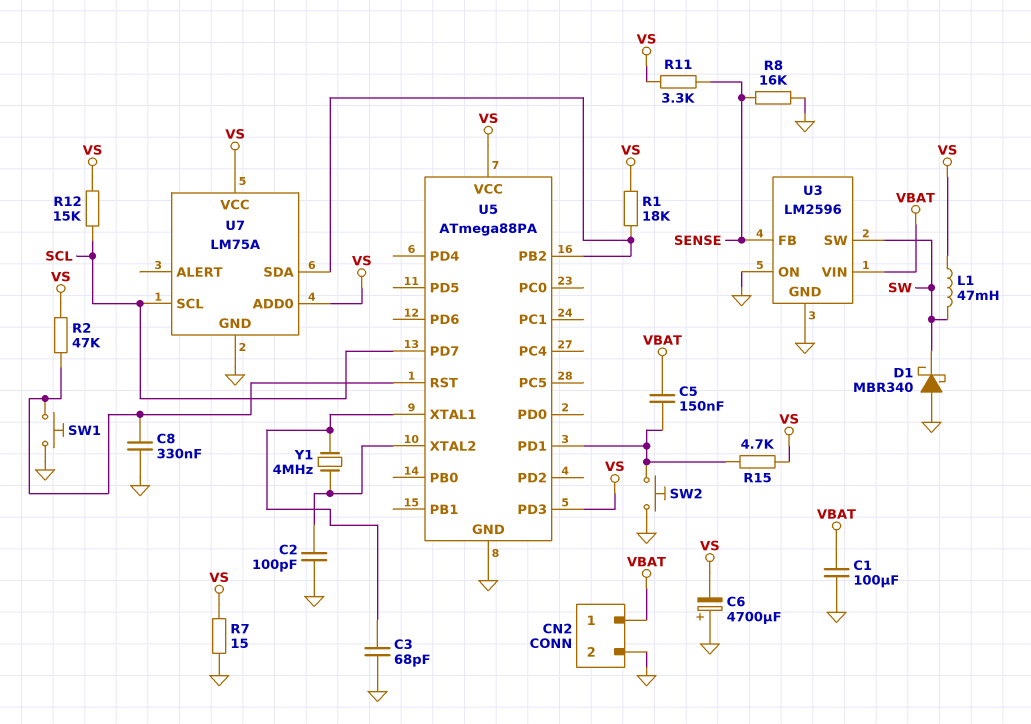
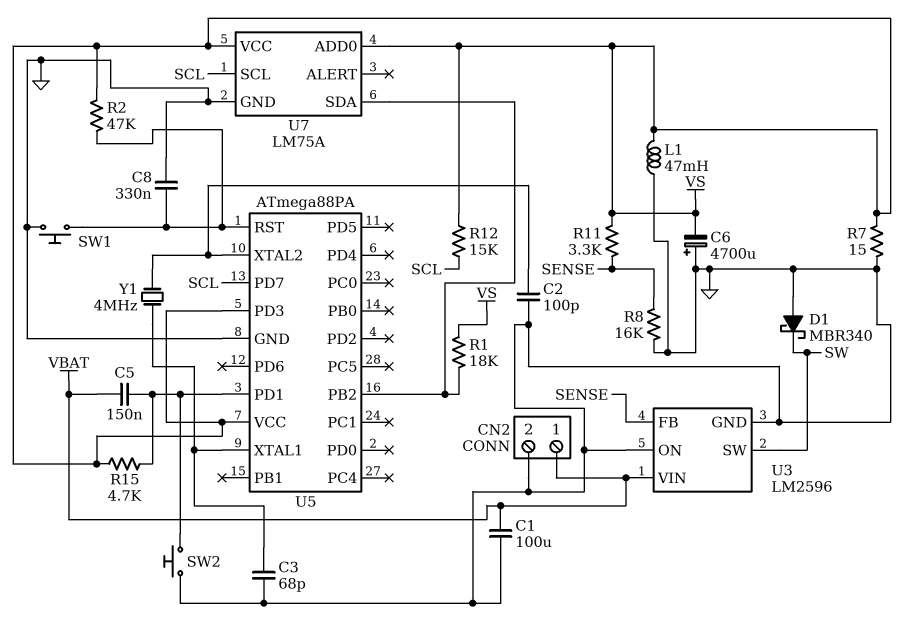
L1: 47mH (SW, VS) -> 47mH (GND, VS)

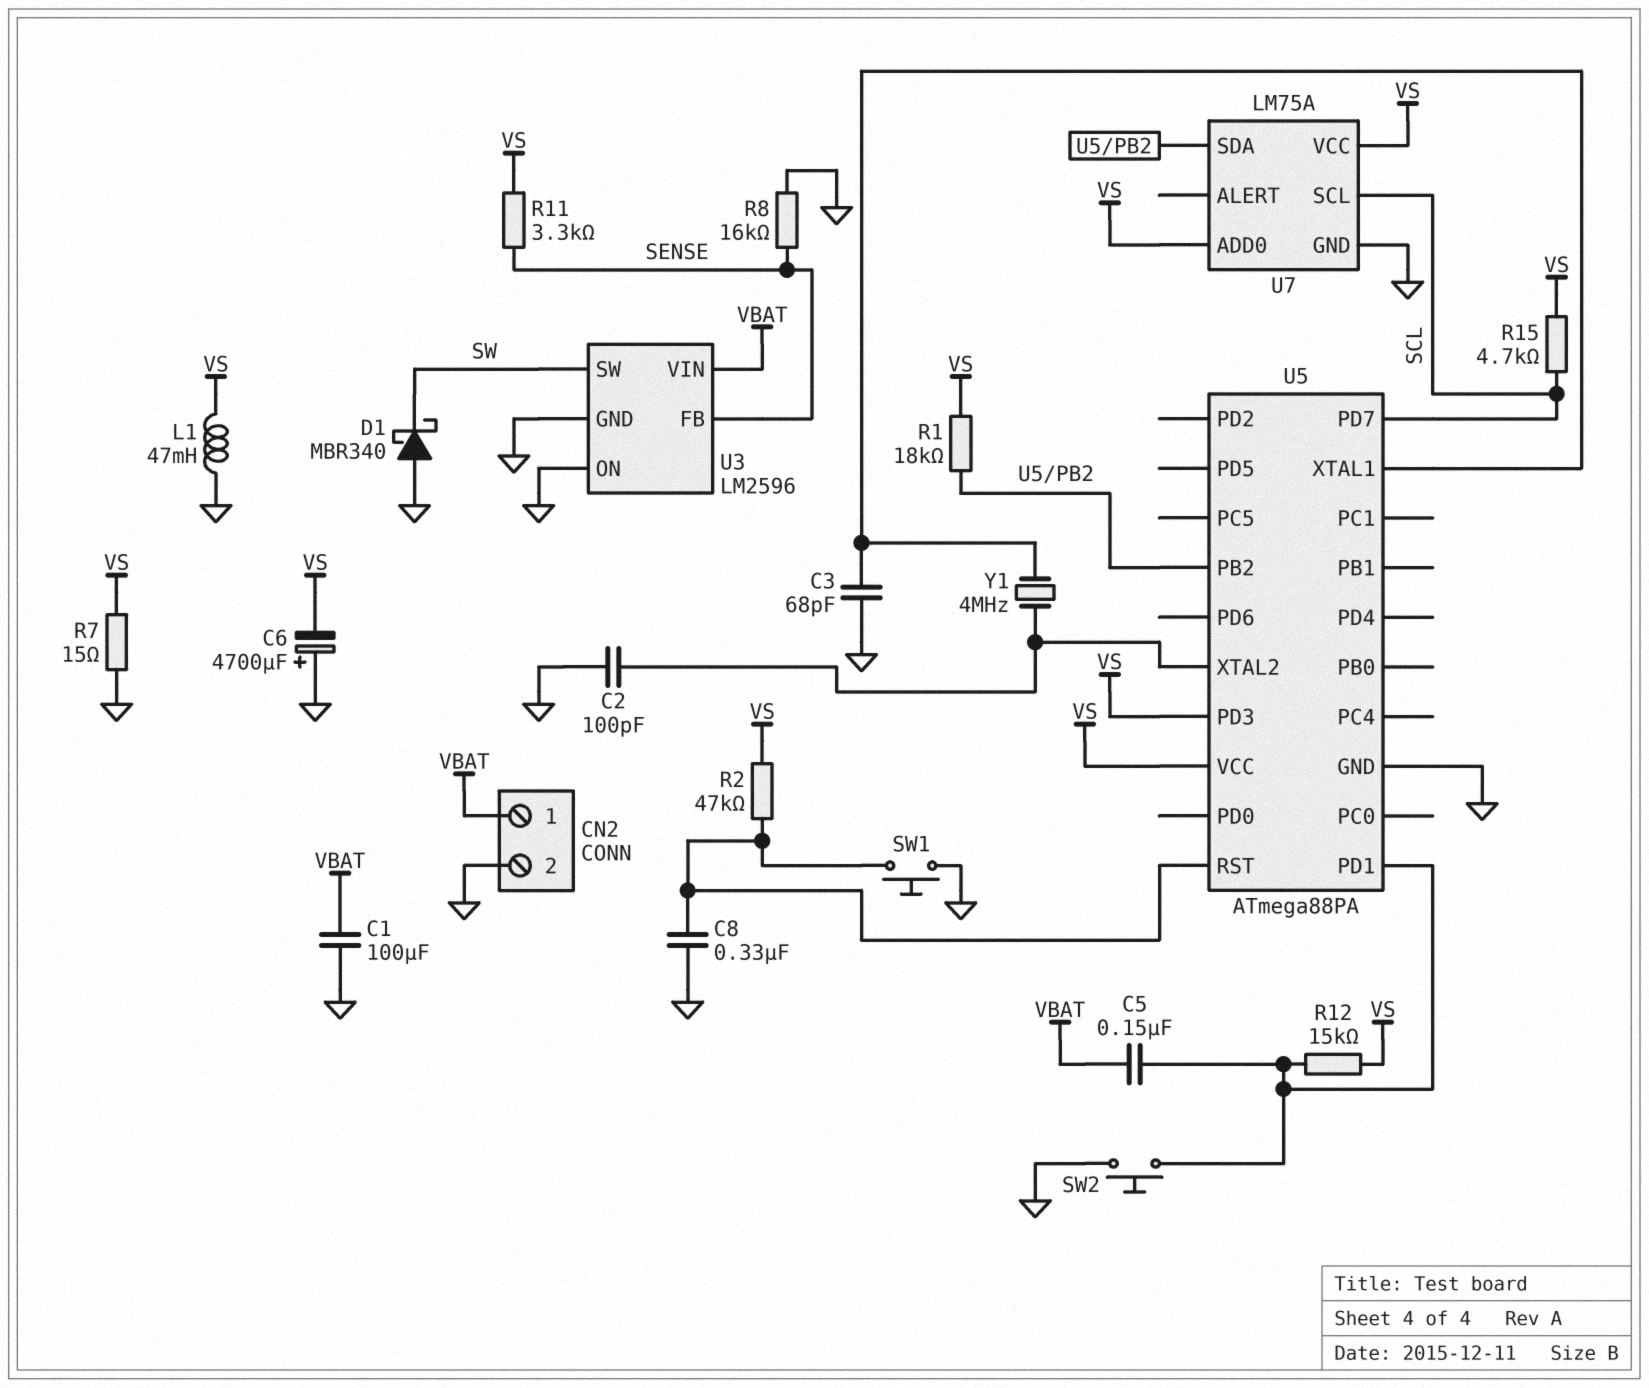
R12: 15k (SCL, VS) -> 15k (U5/PD1, VS)
R15: 4.7k (U5/PD1, VS) -> 4.7k (SCL, VS)

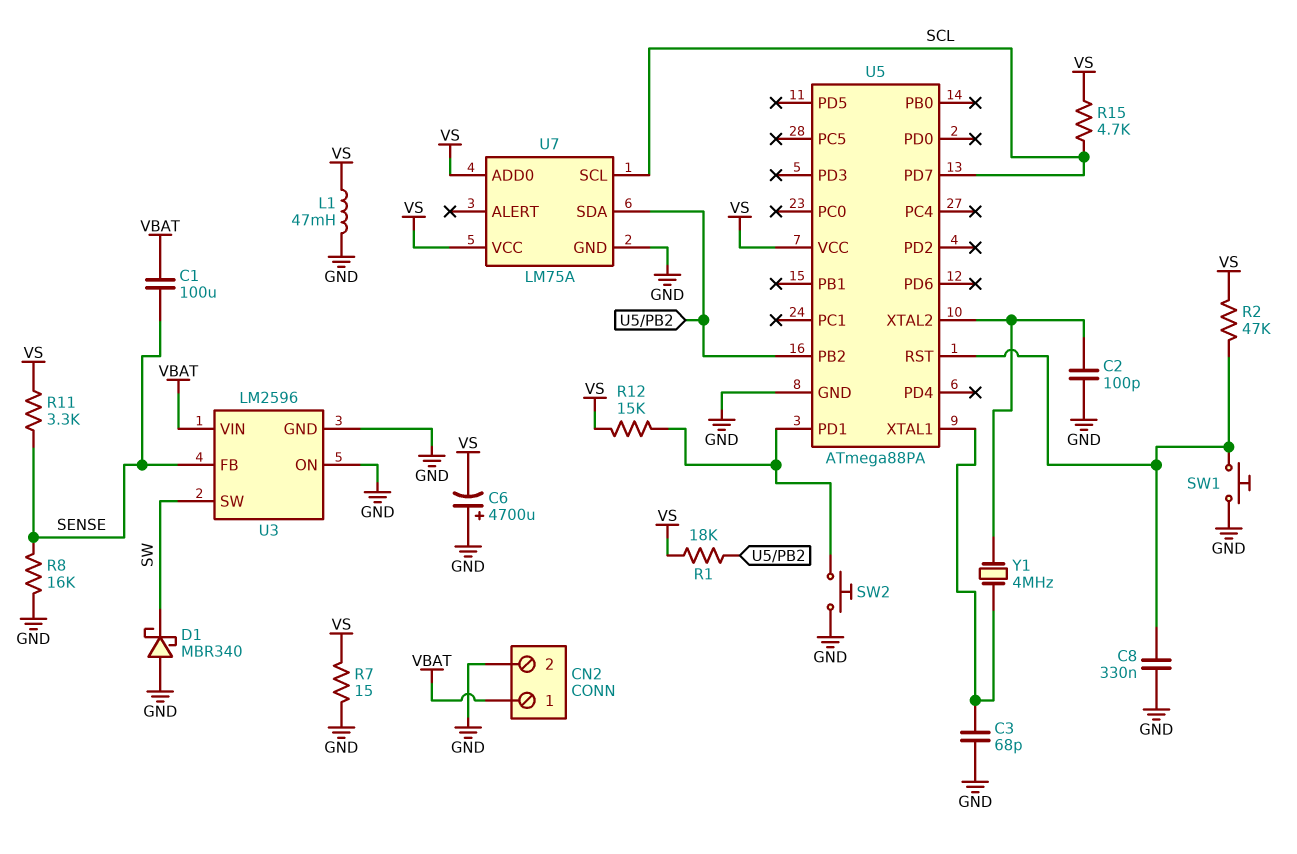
C1: 100uF (GND, VBAT) -> 100uF (SENSE, VBAT)
C5: 150nF (U5/PD1, VBAT) -> none
U5 pin PD3: VS -> none

